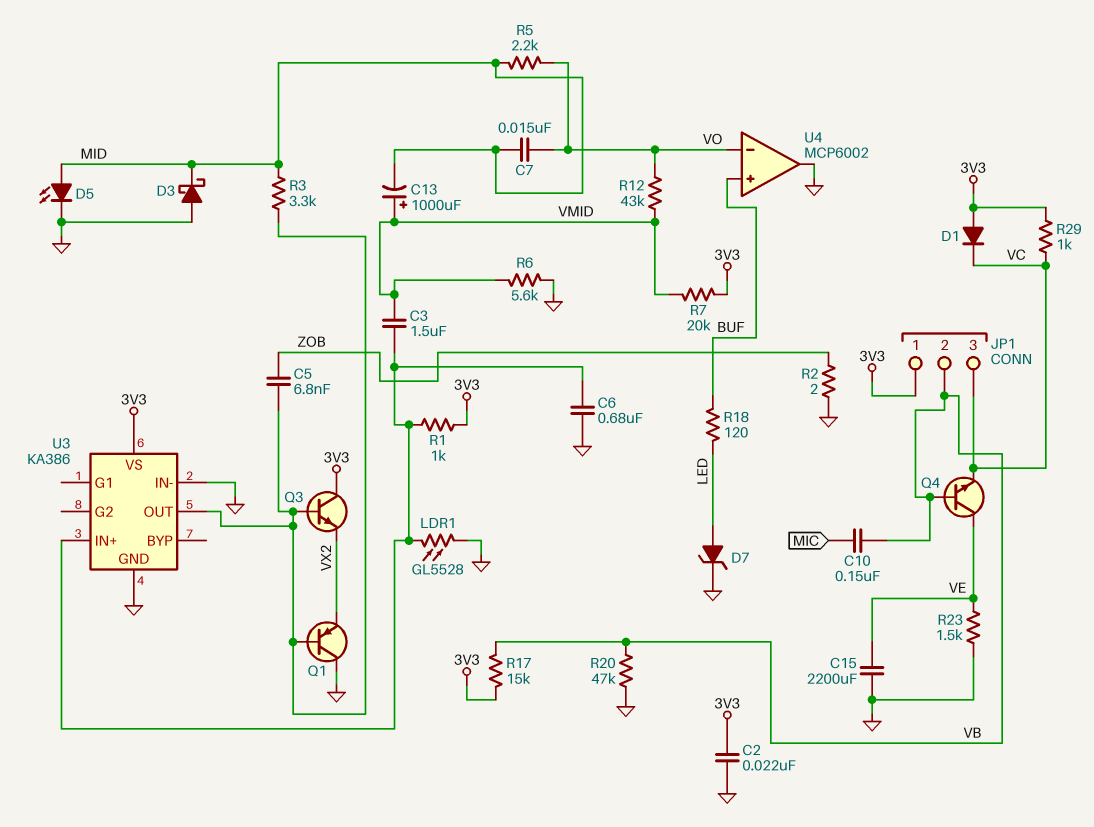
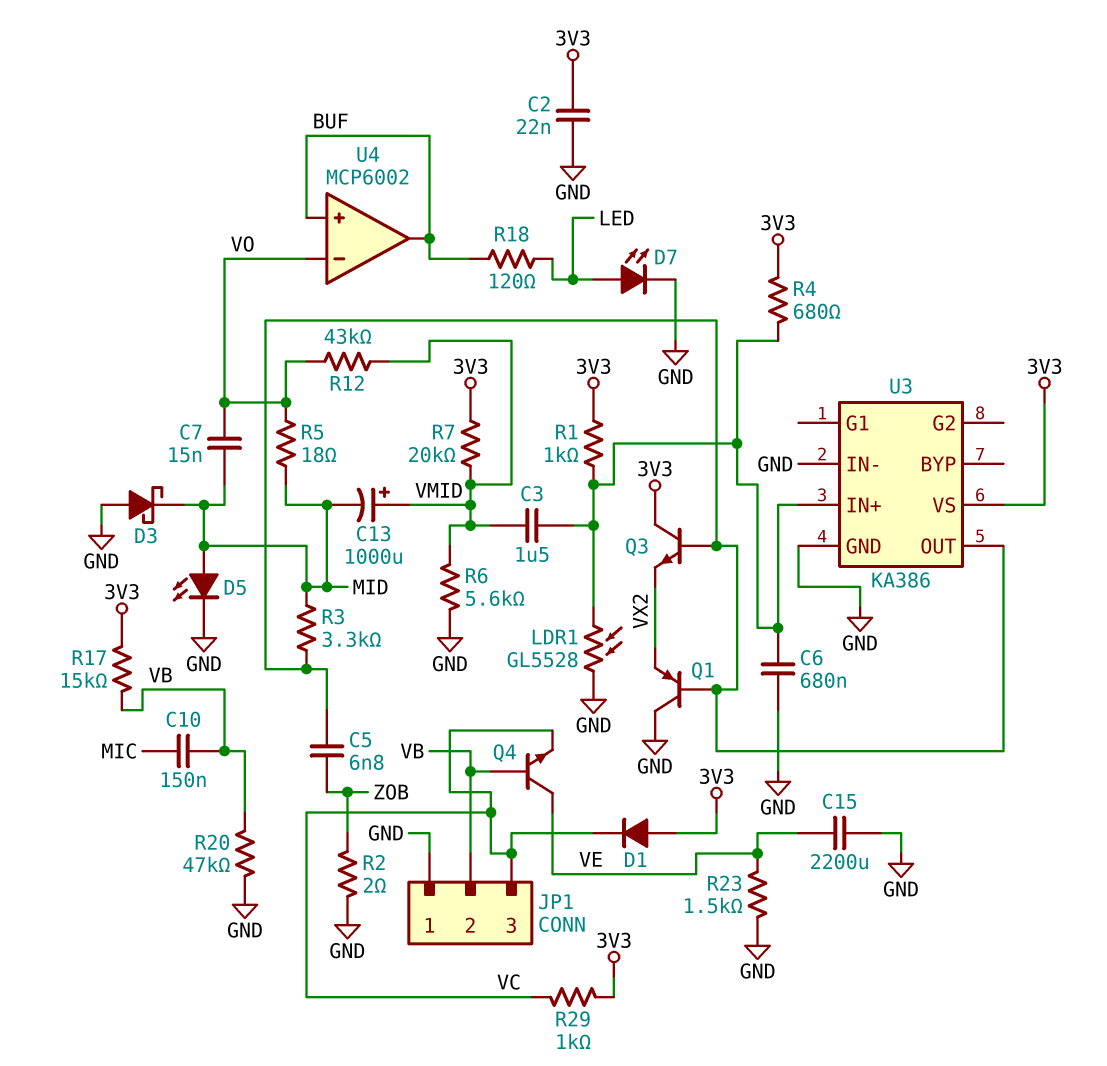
D7: zener (A LED, K GND) -> LED (A LED, K GND)
JP1 pin 1: 3V3 -> GND
R4: none -> 680 (3V3, U3/IN+)
R5: 2.2k (MID, VO) -> 18 (MID, VO)
U4 pin out: GND -> BUF

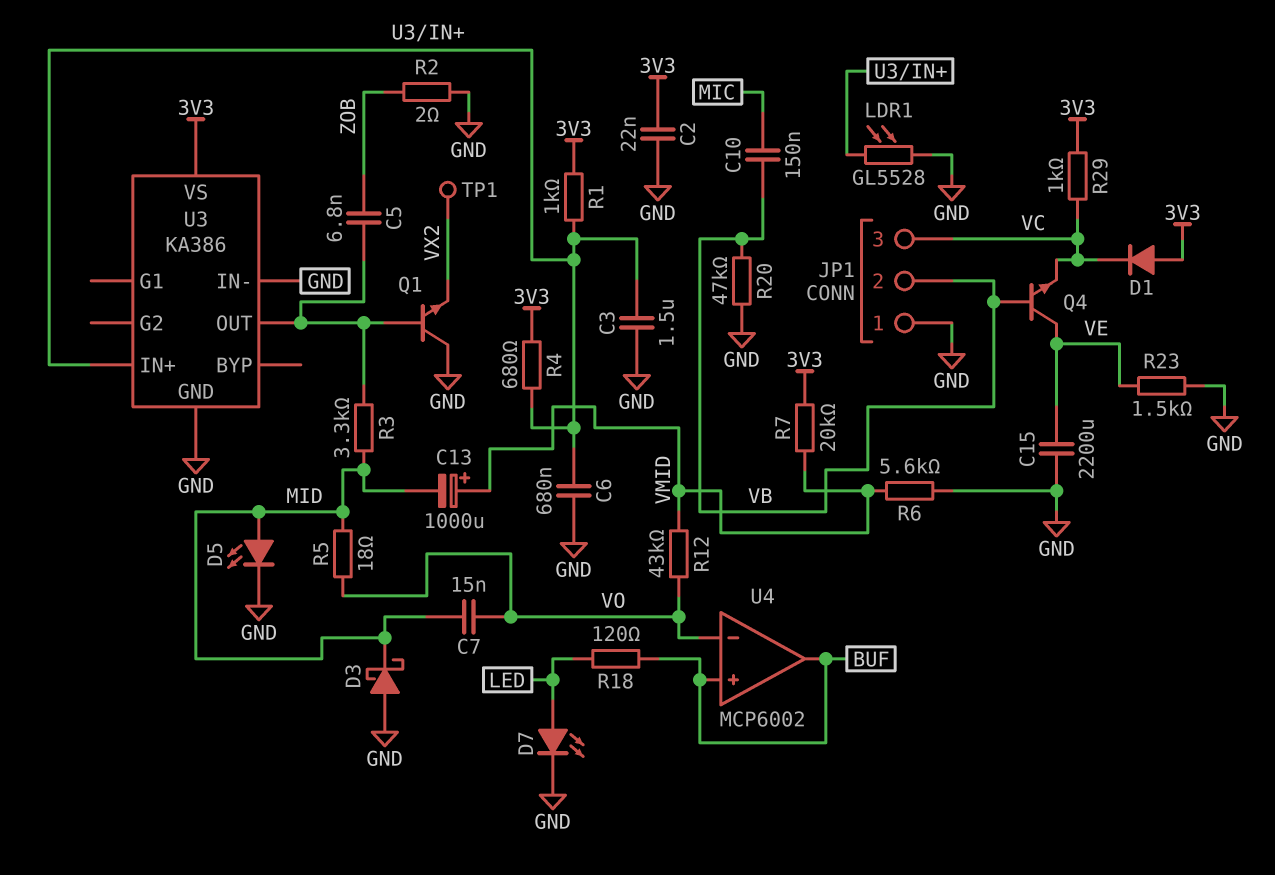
C3: 1.5uF (U3/IN+, VMID) -> 1.5uF (GND, U3/IN+)
Q1: PNP (B U3/OUT, C GND, E VX2) -> NPN (B U3/OUT, C GND, E VX2)
Q3: NPN (B U3/OUT, C 3V3, E VX2) -> none
R17: 15k (3V3, VB) -> none
TP1: none -> test point (VX2)

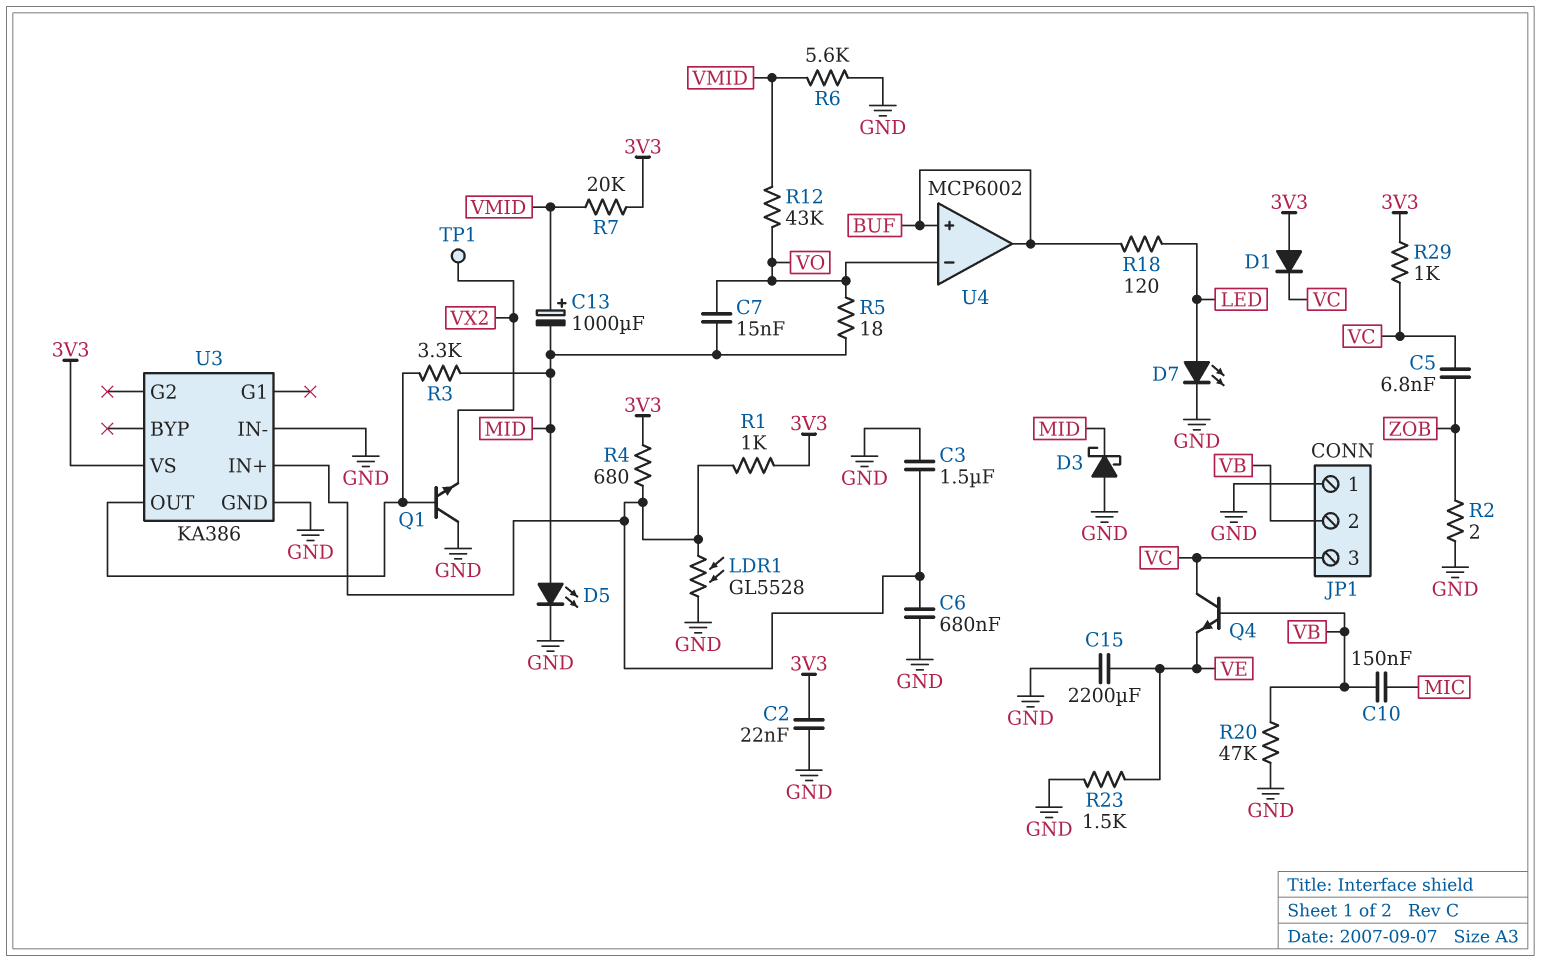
C5: 6.8nF (U3/OUT, ZOB) -> 6.8nF (VC, ZOB)
Q4: NPN (B VB, C VE, E VC) -> NPN (B VB, C VC, E VE)

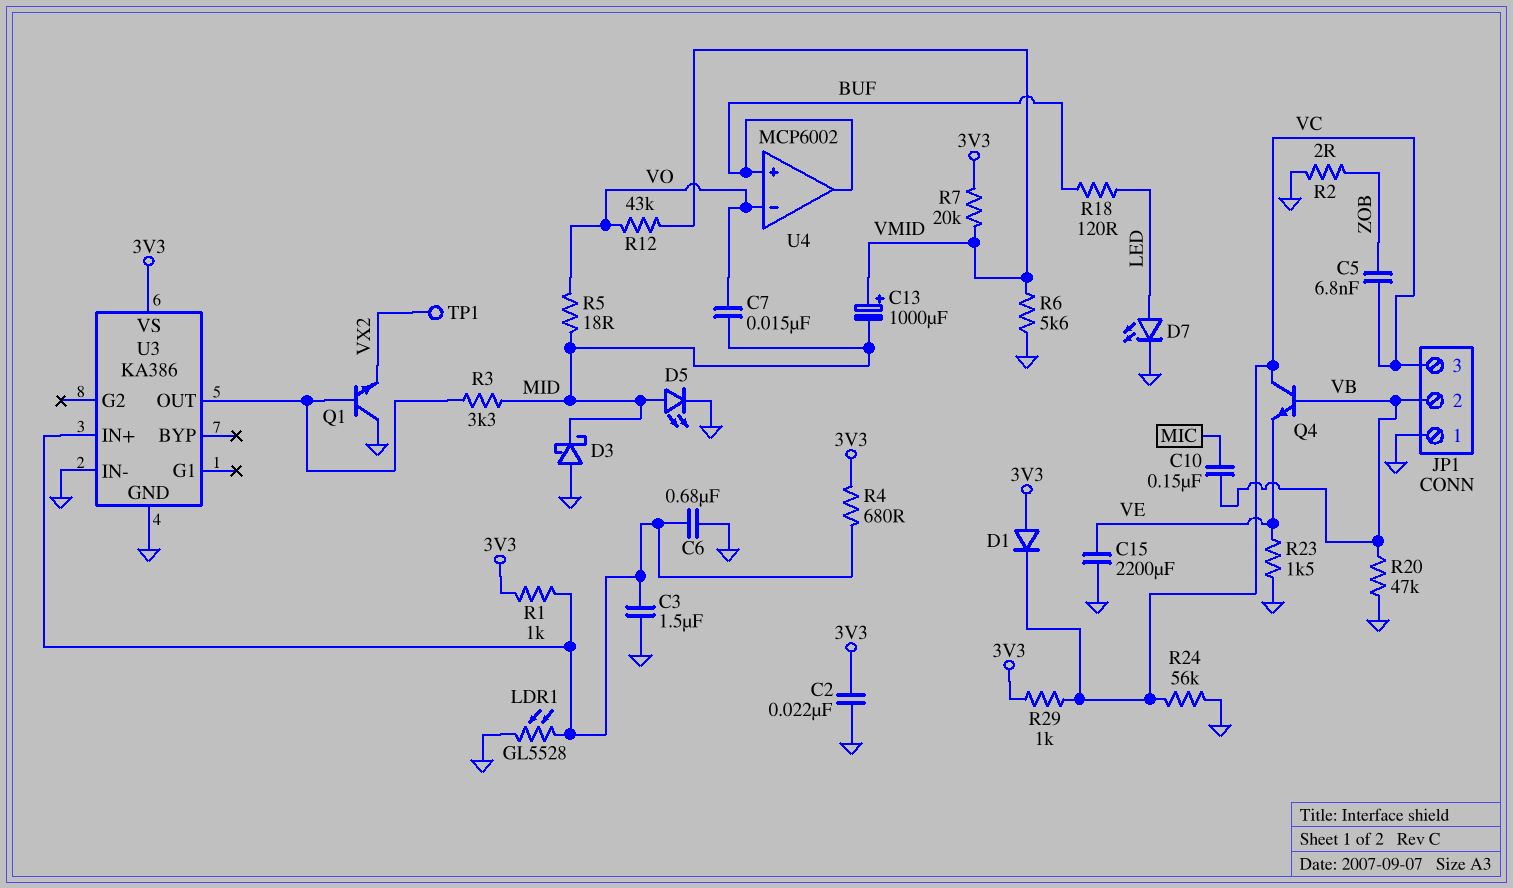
R24: none -> 56k (GND, VC)

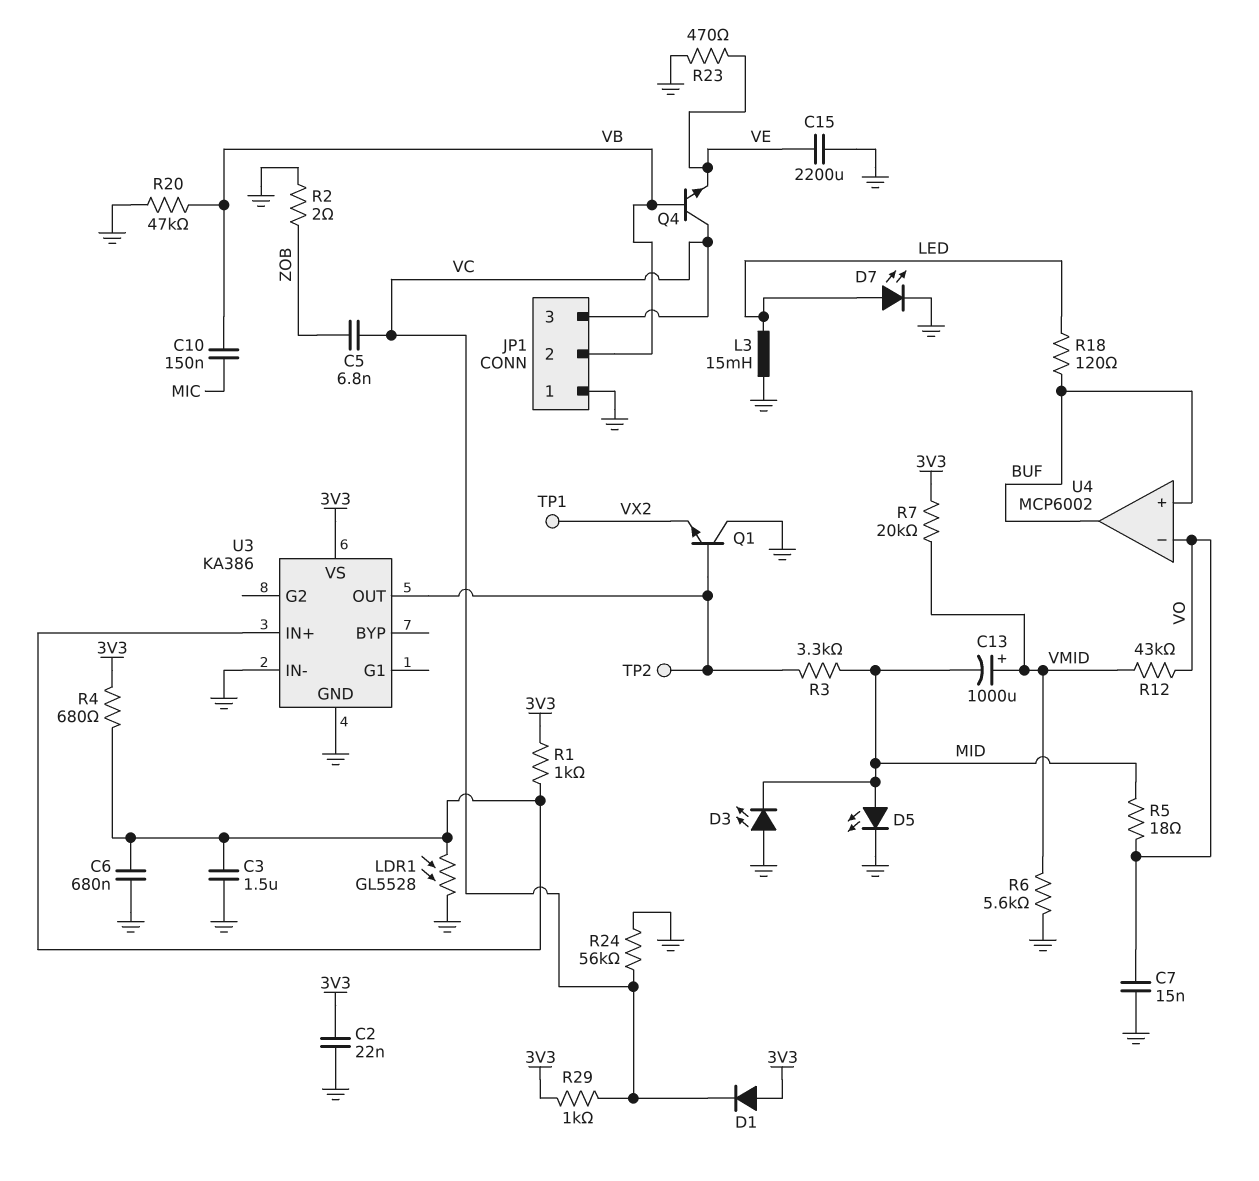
C7: 15nF (MID, VO) -> 15nF (GND, VO)
D3: schottky (A GND, K MID) -> LED (A GND, K MID)
L3: none -> 15mH (GND, LED)
R23: 1.5k (GND, VE) -> 470 (GND, VE)
TP2: none -> test point (U3/OUT)

